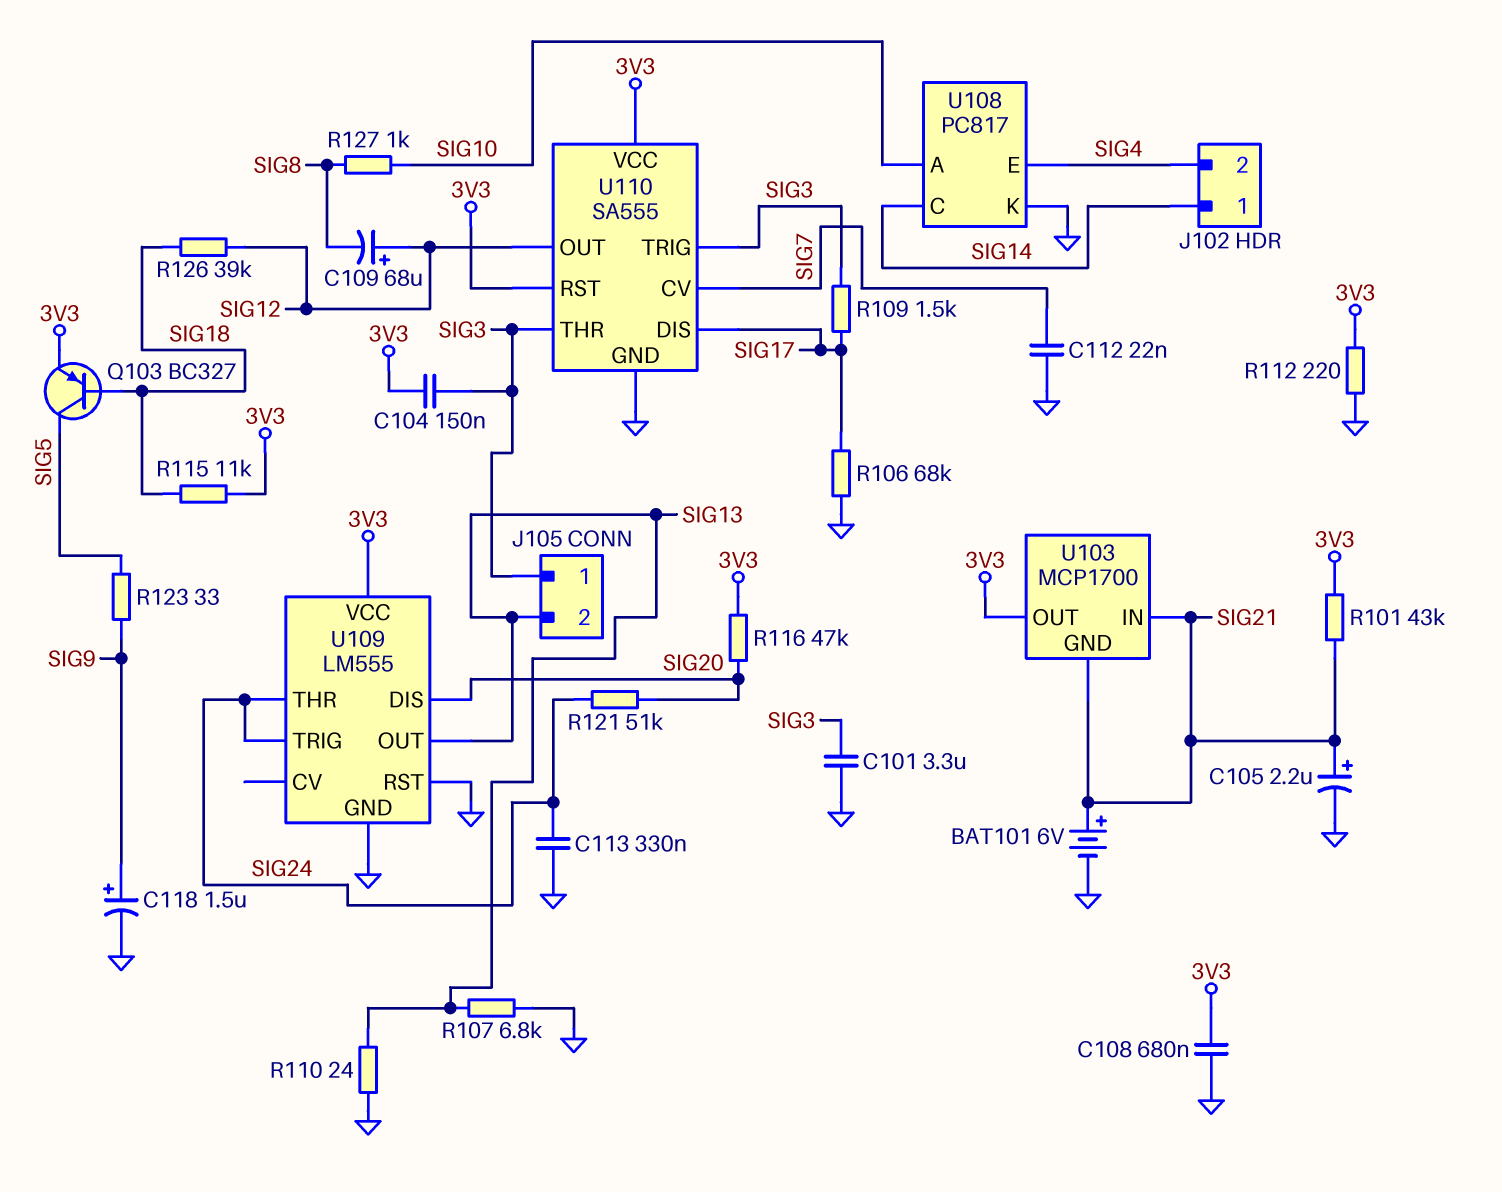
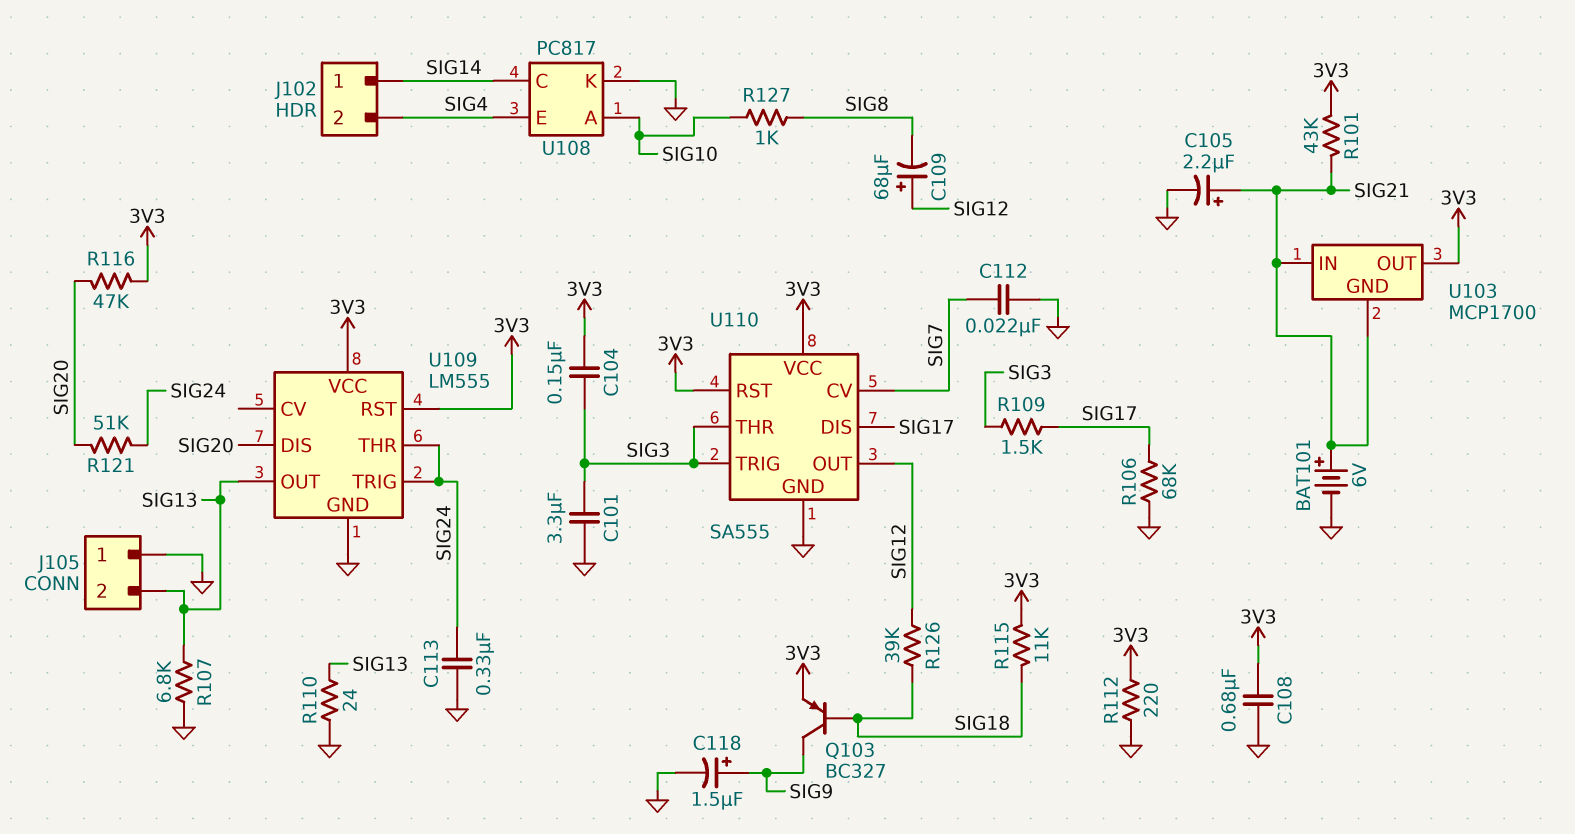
J105 pin 1: SIG3 -> GND
Q103: PNP BC327 (B SIG18, C SIG5, E 3V3) -> PNP BC327 (B SIG18, C SIG9, E 3V3)
R123: 33 (SIG5, SIG9) -> none
U109 pin RST: GND -> 3V3

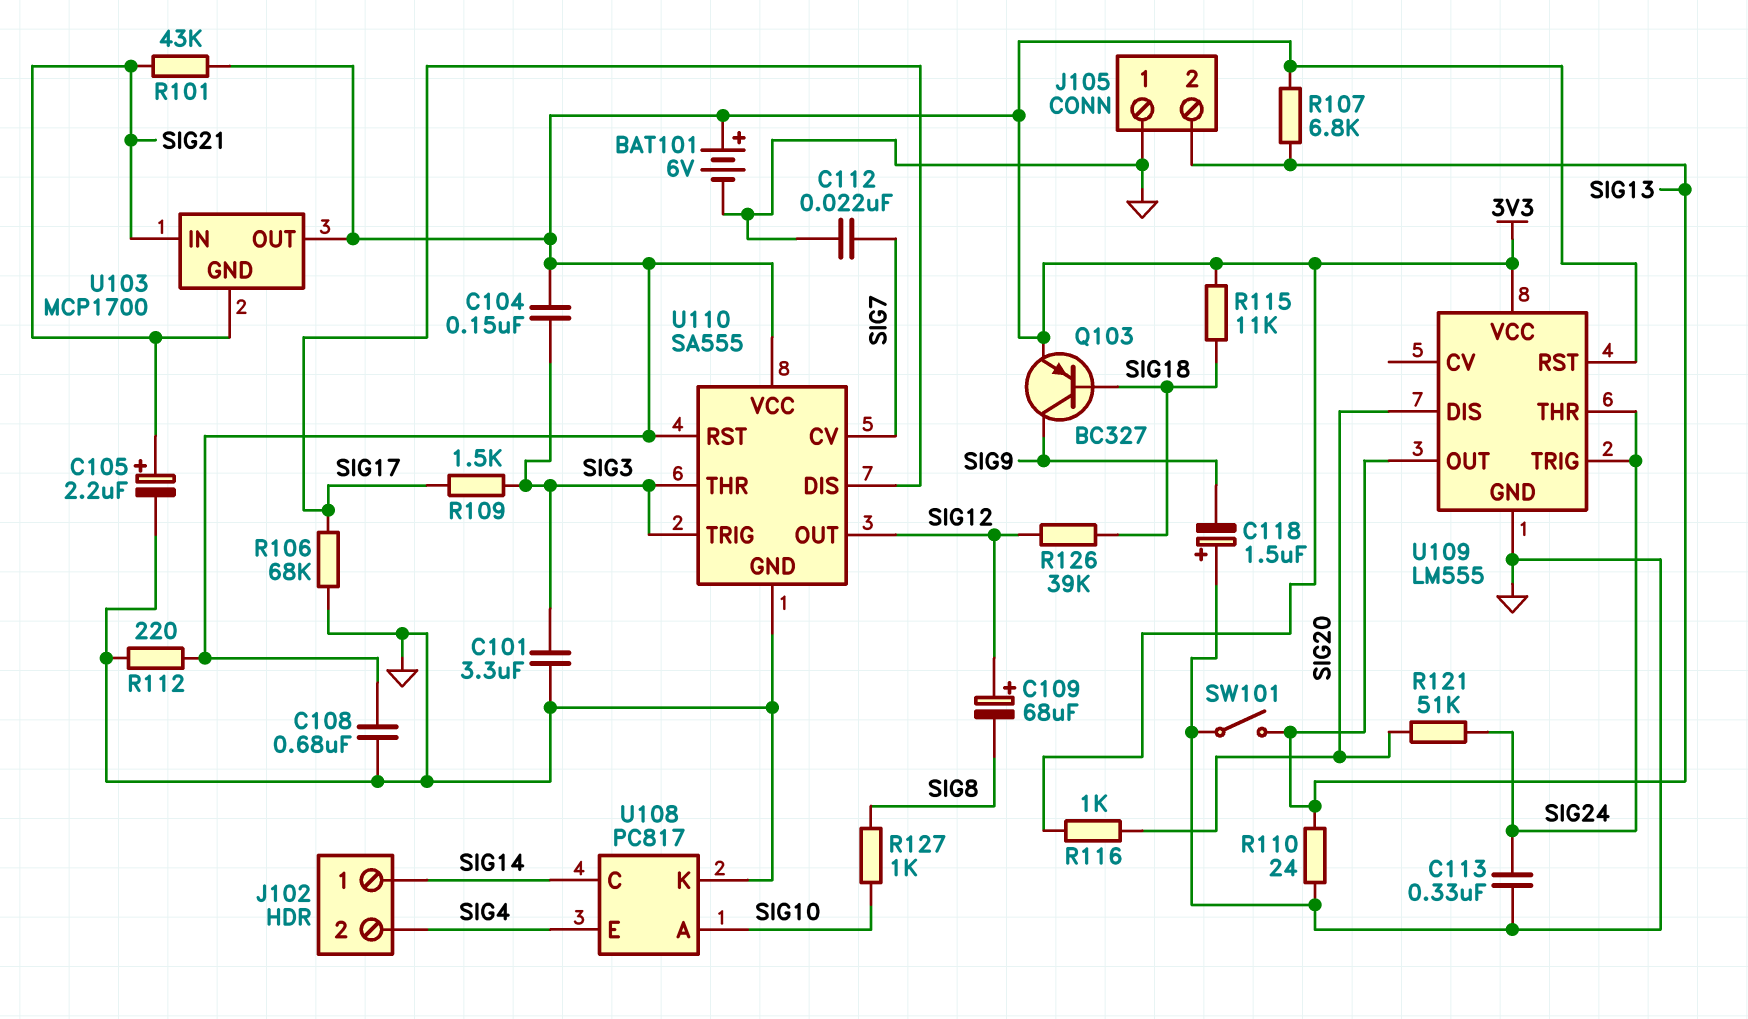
BAT101: 6V (plus SIG21, minus GND) -> 6V (plus 3V3, minus GND)
C118: 1.5uF (plus SIG9, minus GND) -> 1.5uF (plus GND, minus SIG9)
R107: 6.8k (GND, SIG13) -> 6.8k (3V3, SIG13)
R116: 47k (3V3, SIG20) -> 1k (3V3, SIG20)
SW101: none -> switch (GND, SIG13)

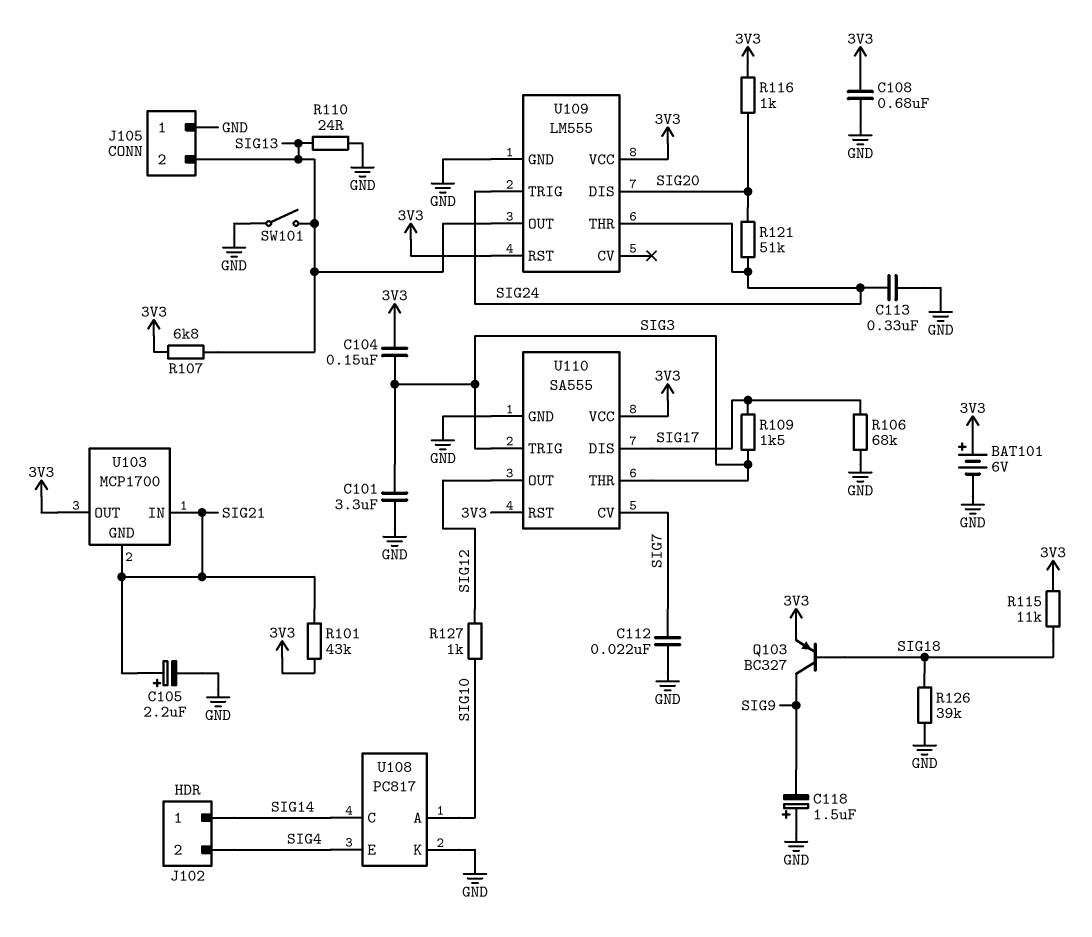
C109: 68uF (plus SIG12, minus SIG8) -> none
R112: 220 (3V3, GND) -> none
R126: 39k (SIG12, SIG18) -> 39k (GND, SIG18)
R127: 1k (SIG8, SIG10) -> 1k (SIG10, SIG12)

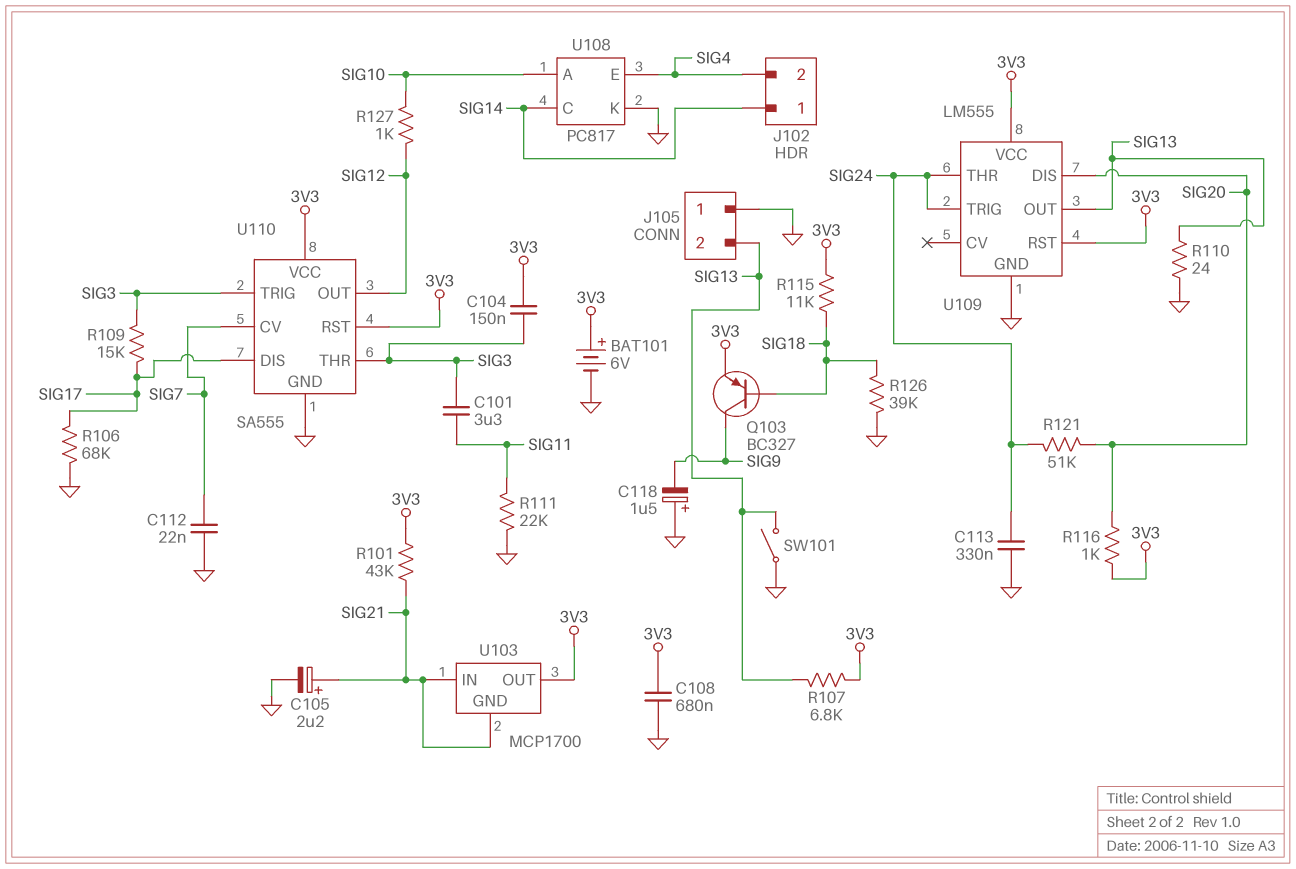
C101: 3.3uF (GND, SIG3) -> 3.3uF (SIG3, SIG11)
R109: 1.5k (SIG3, SIG17) -> 15k (SIG3, SIG17)
R111: none -> 22k (GND, SIG11)

